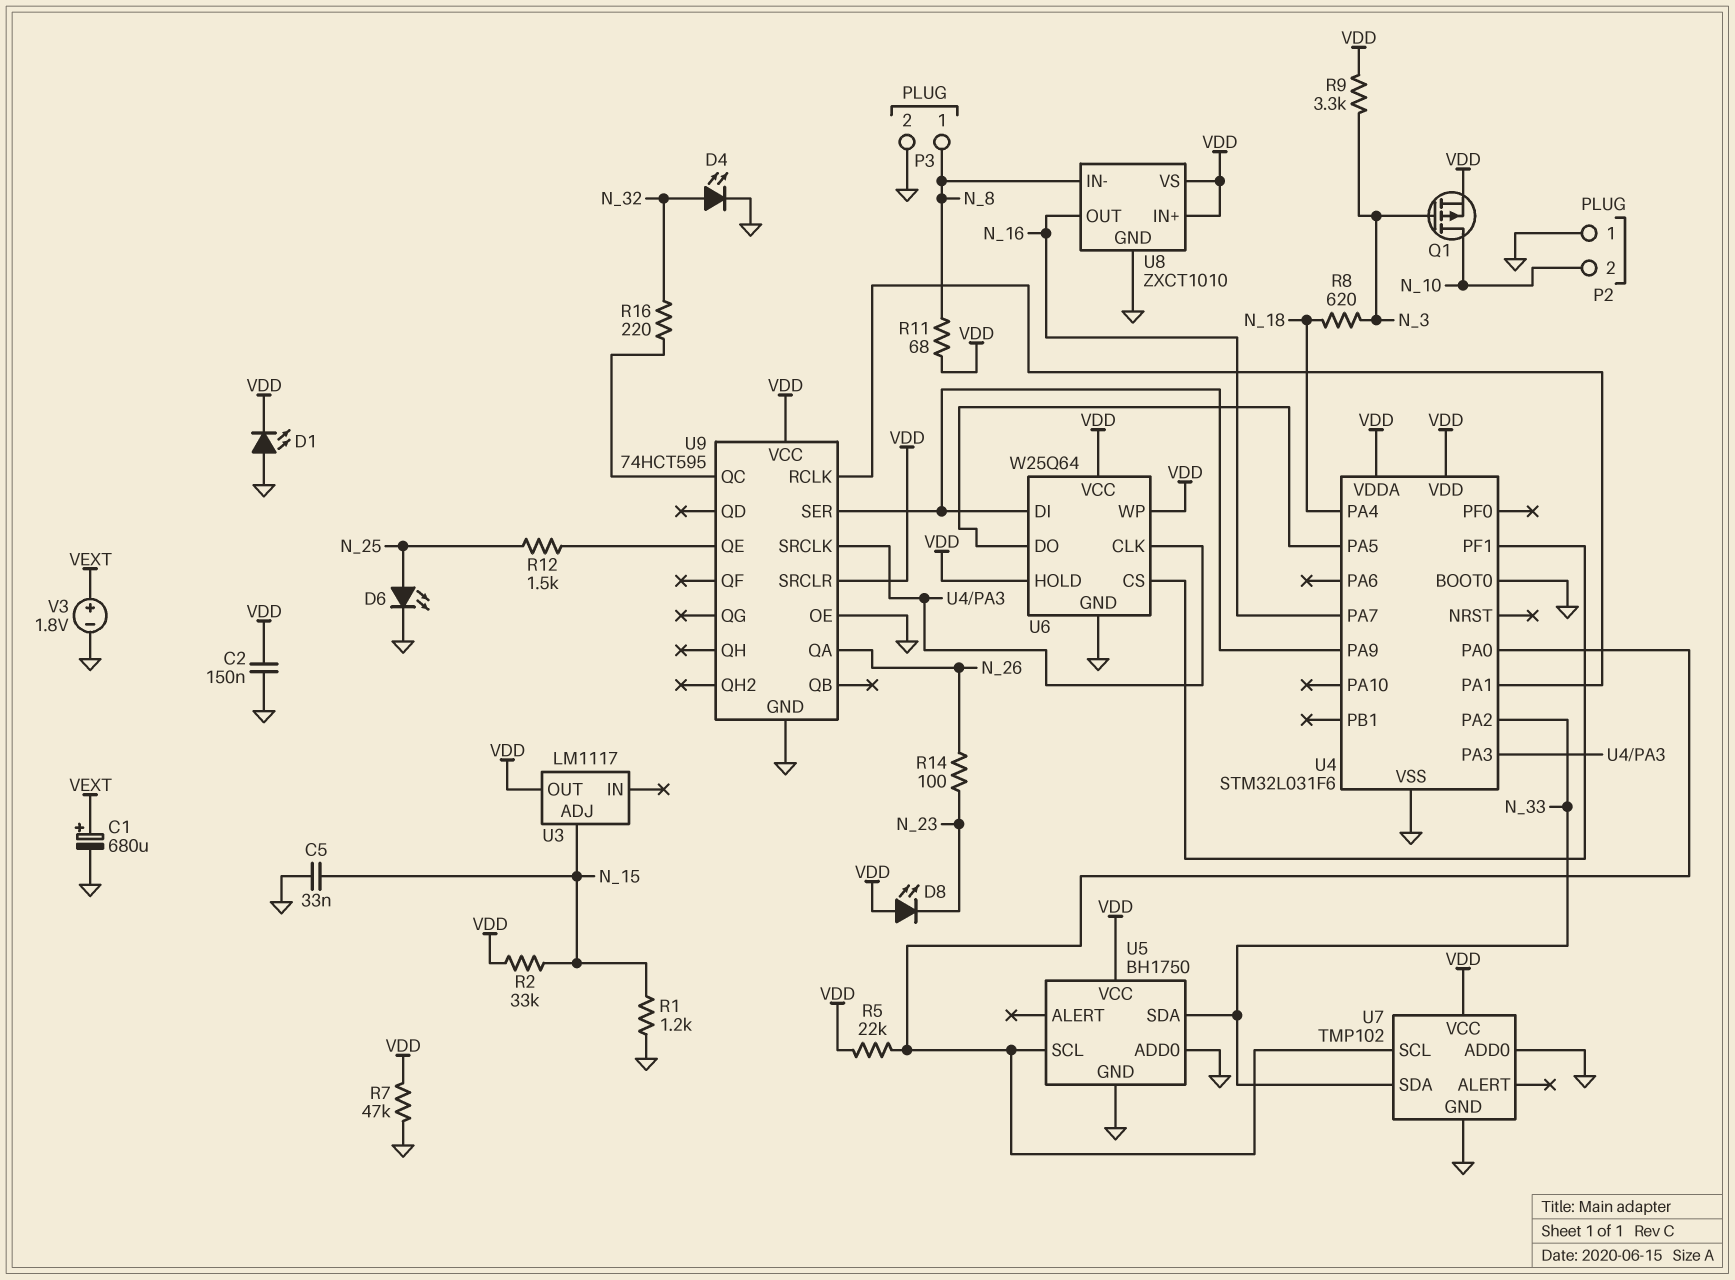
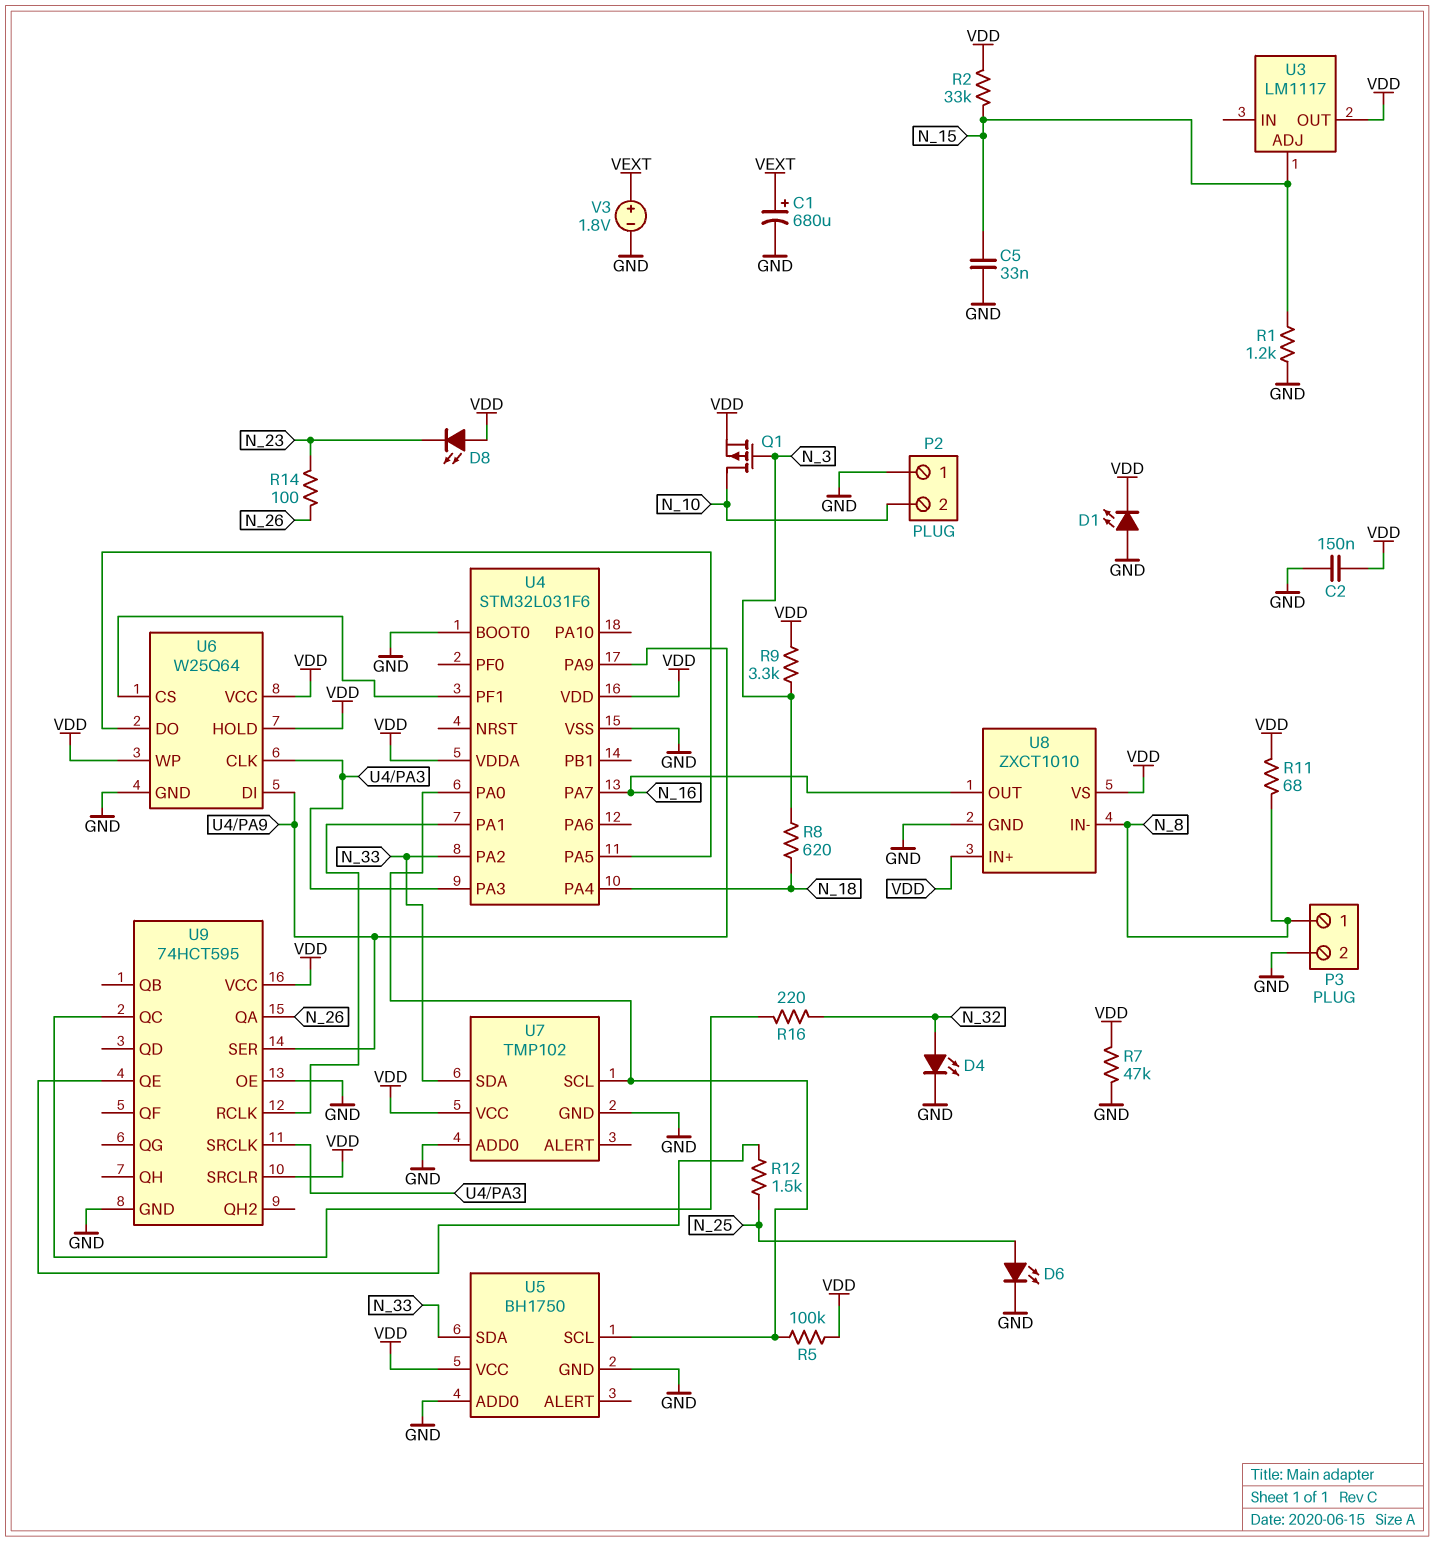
R5: 22k (U4/PA0, VDD) -> 100k (U4/PA0, VDD)

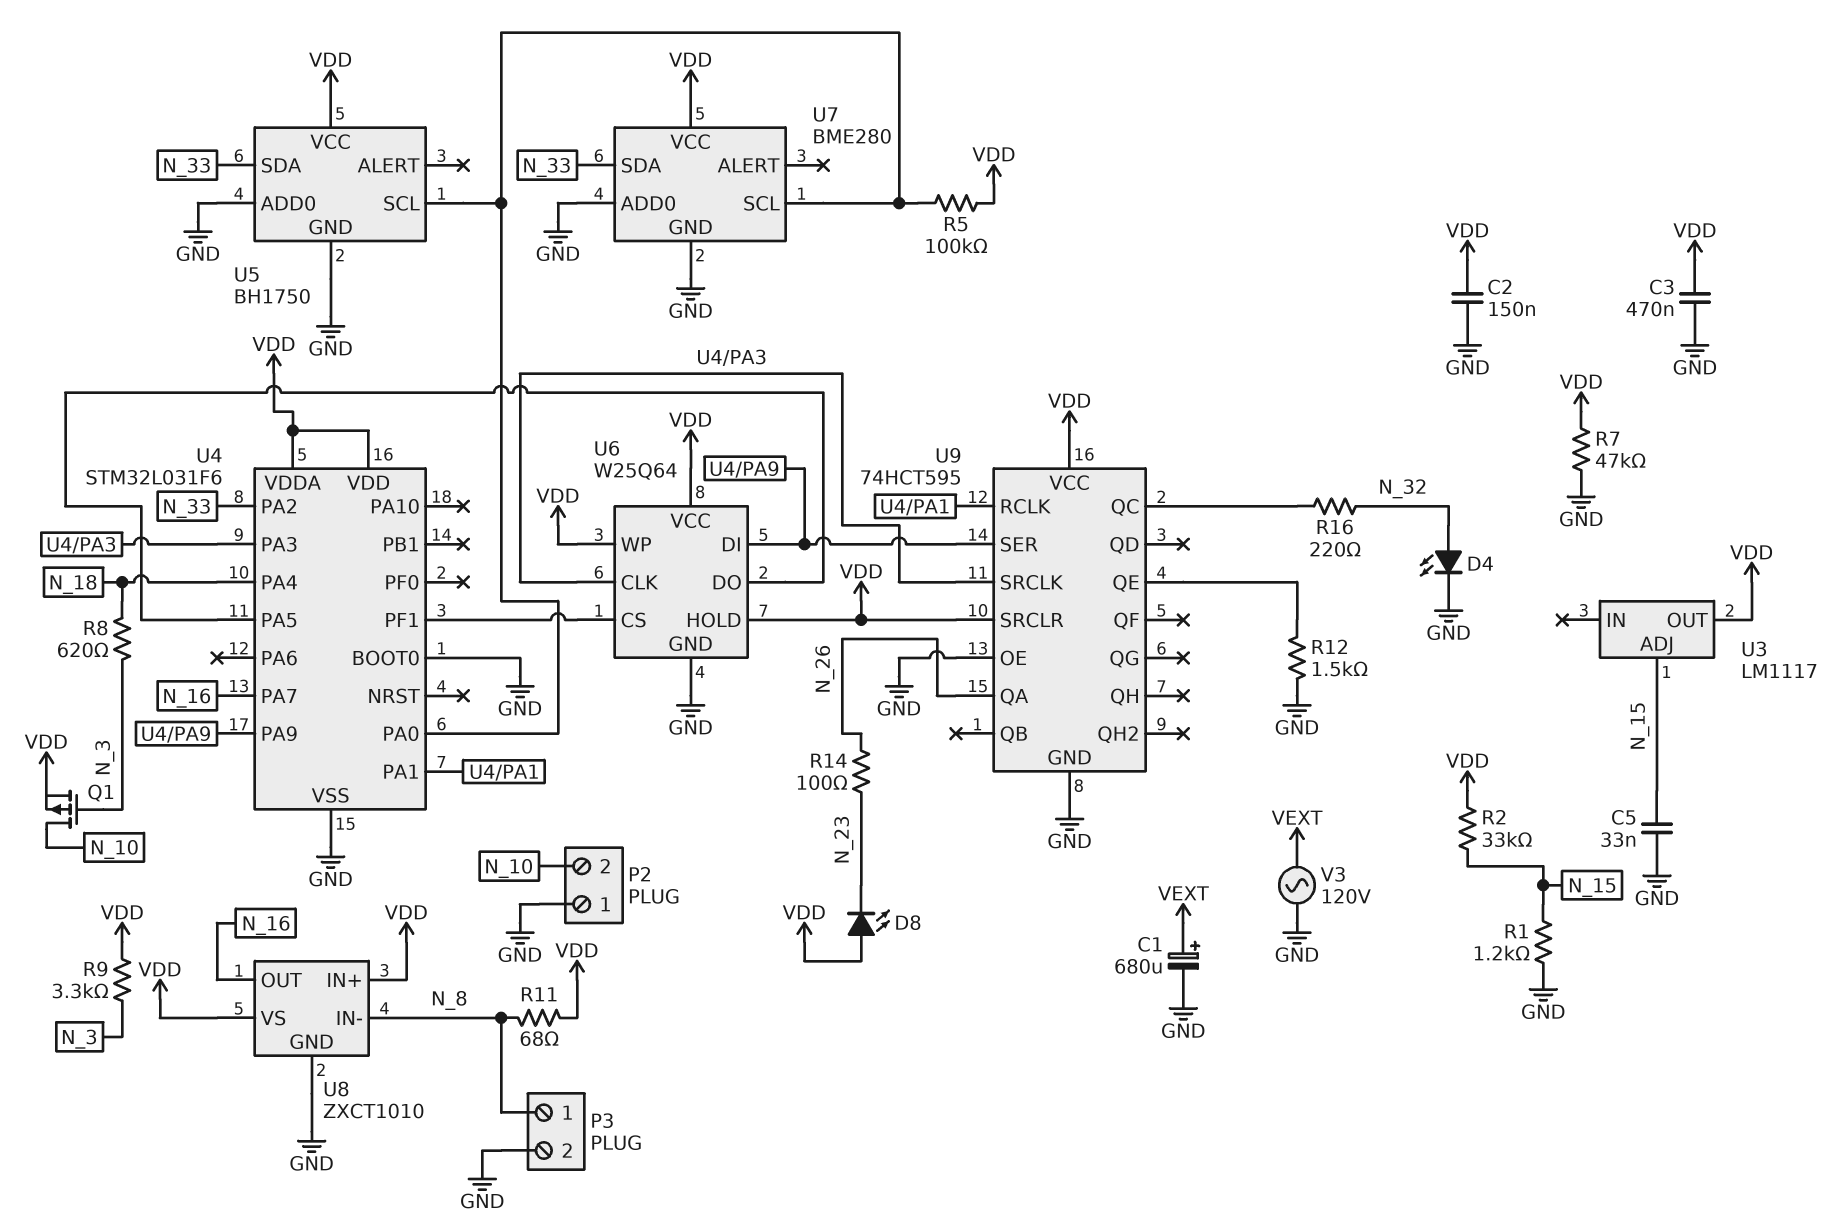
C3: none -> 470nF (GND, VDD)
D1: LED (A GND, K VDD) -> none
D6: LED (A N_25, K GND) -> none
R12: 1.5k (N_25, U9/QE) -> 1.5k (GND, U9/QE)
U7: TMP102 -> BME280
V3: 1.8V (plus VEXT, minus GND) -> AC 120V (GND, VEXT)

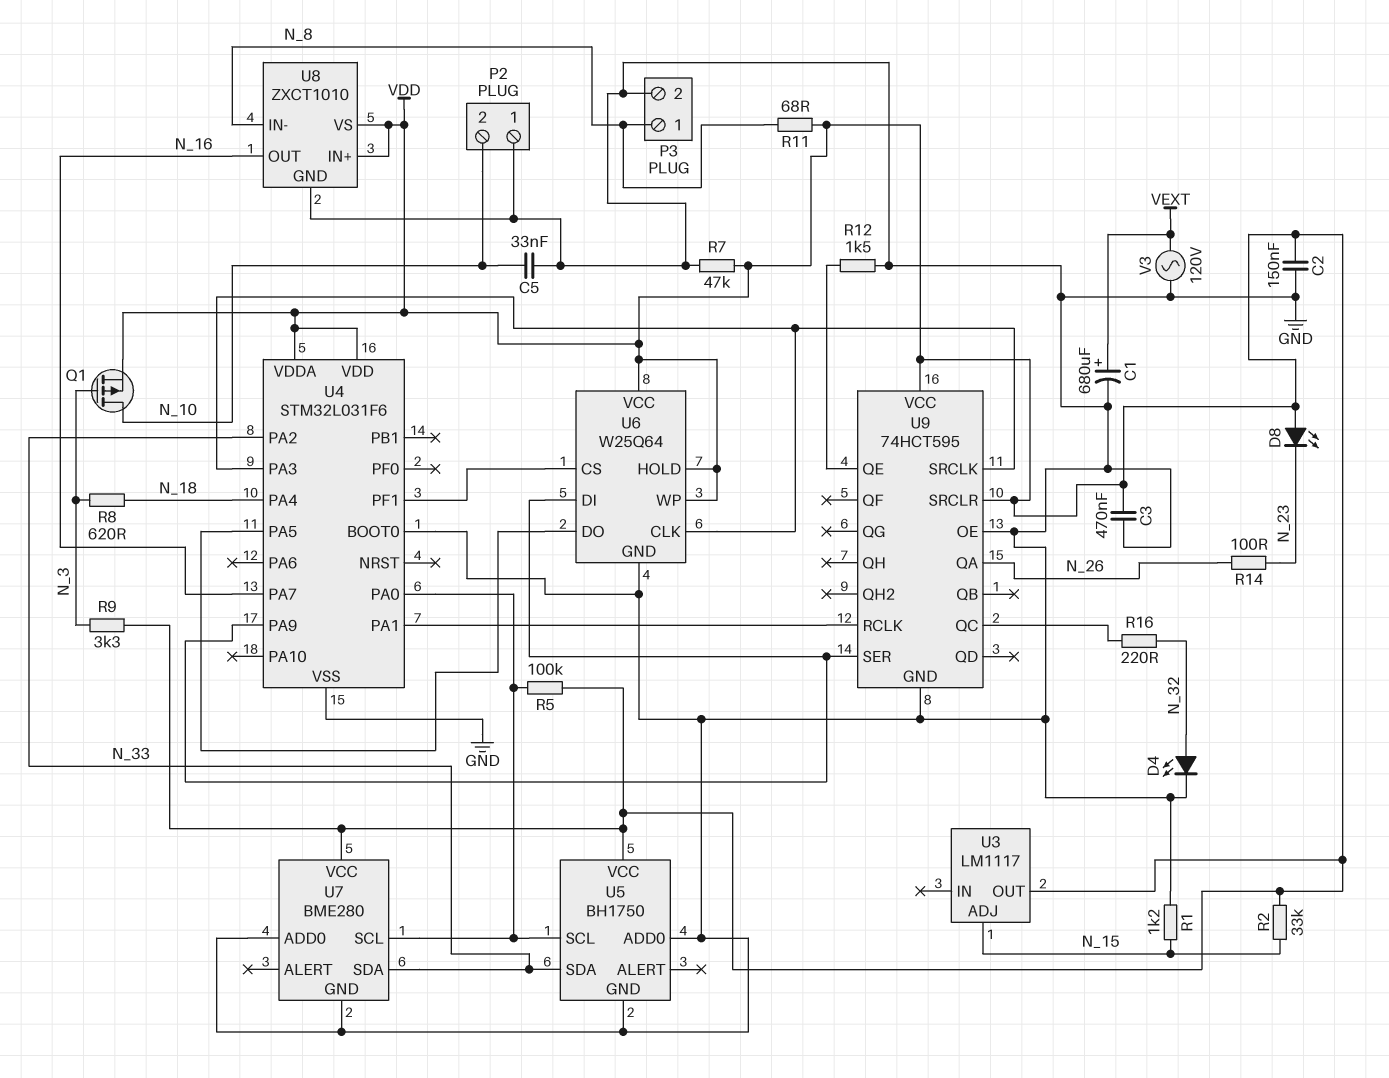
C5: 33nF (GND, N_15) -> 33nF (GND, N_10)

